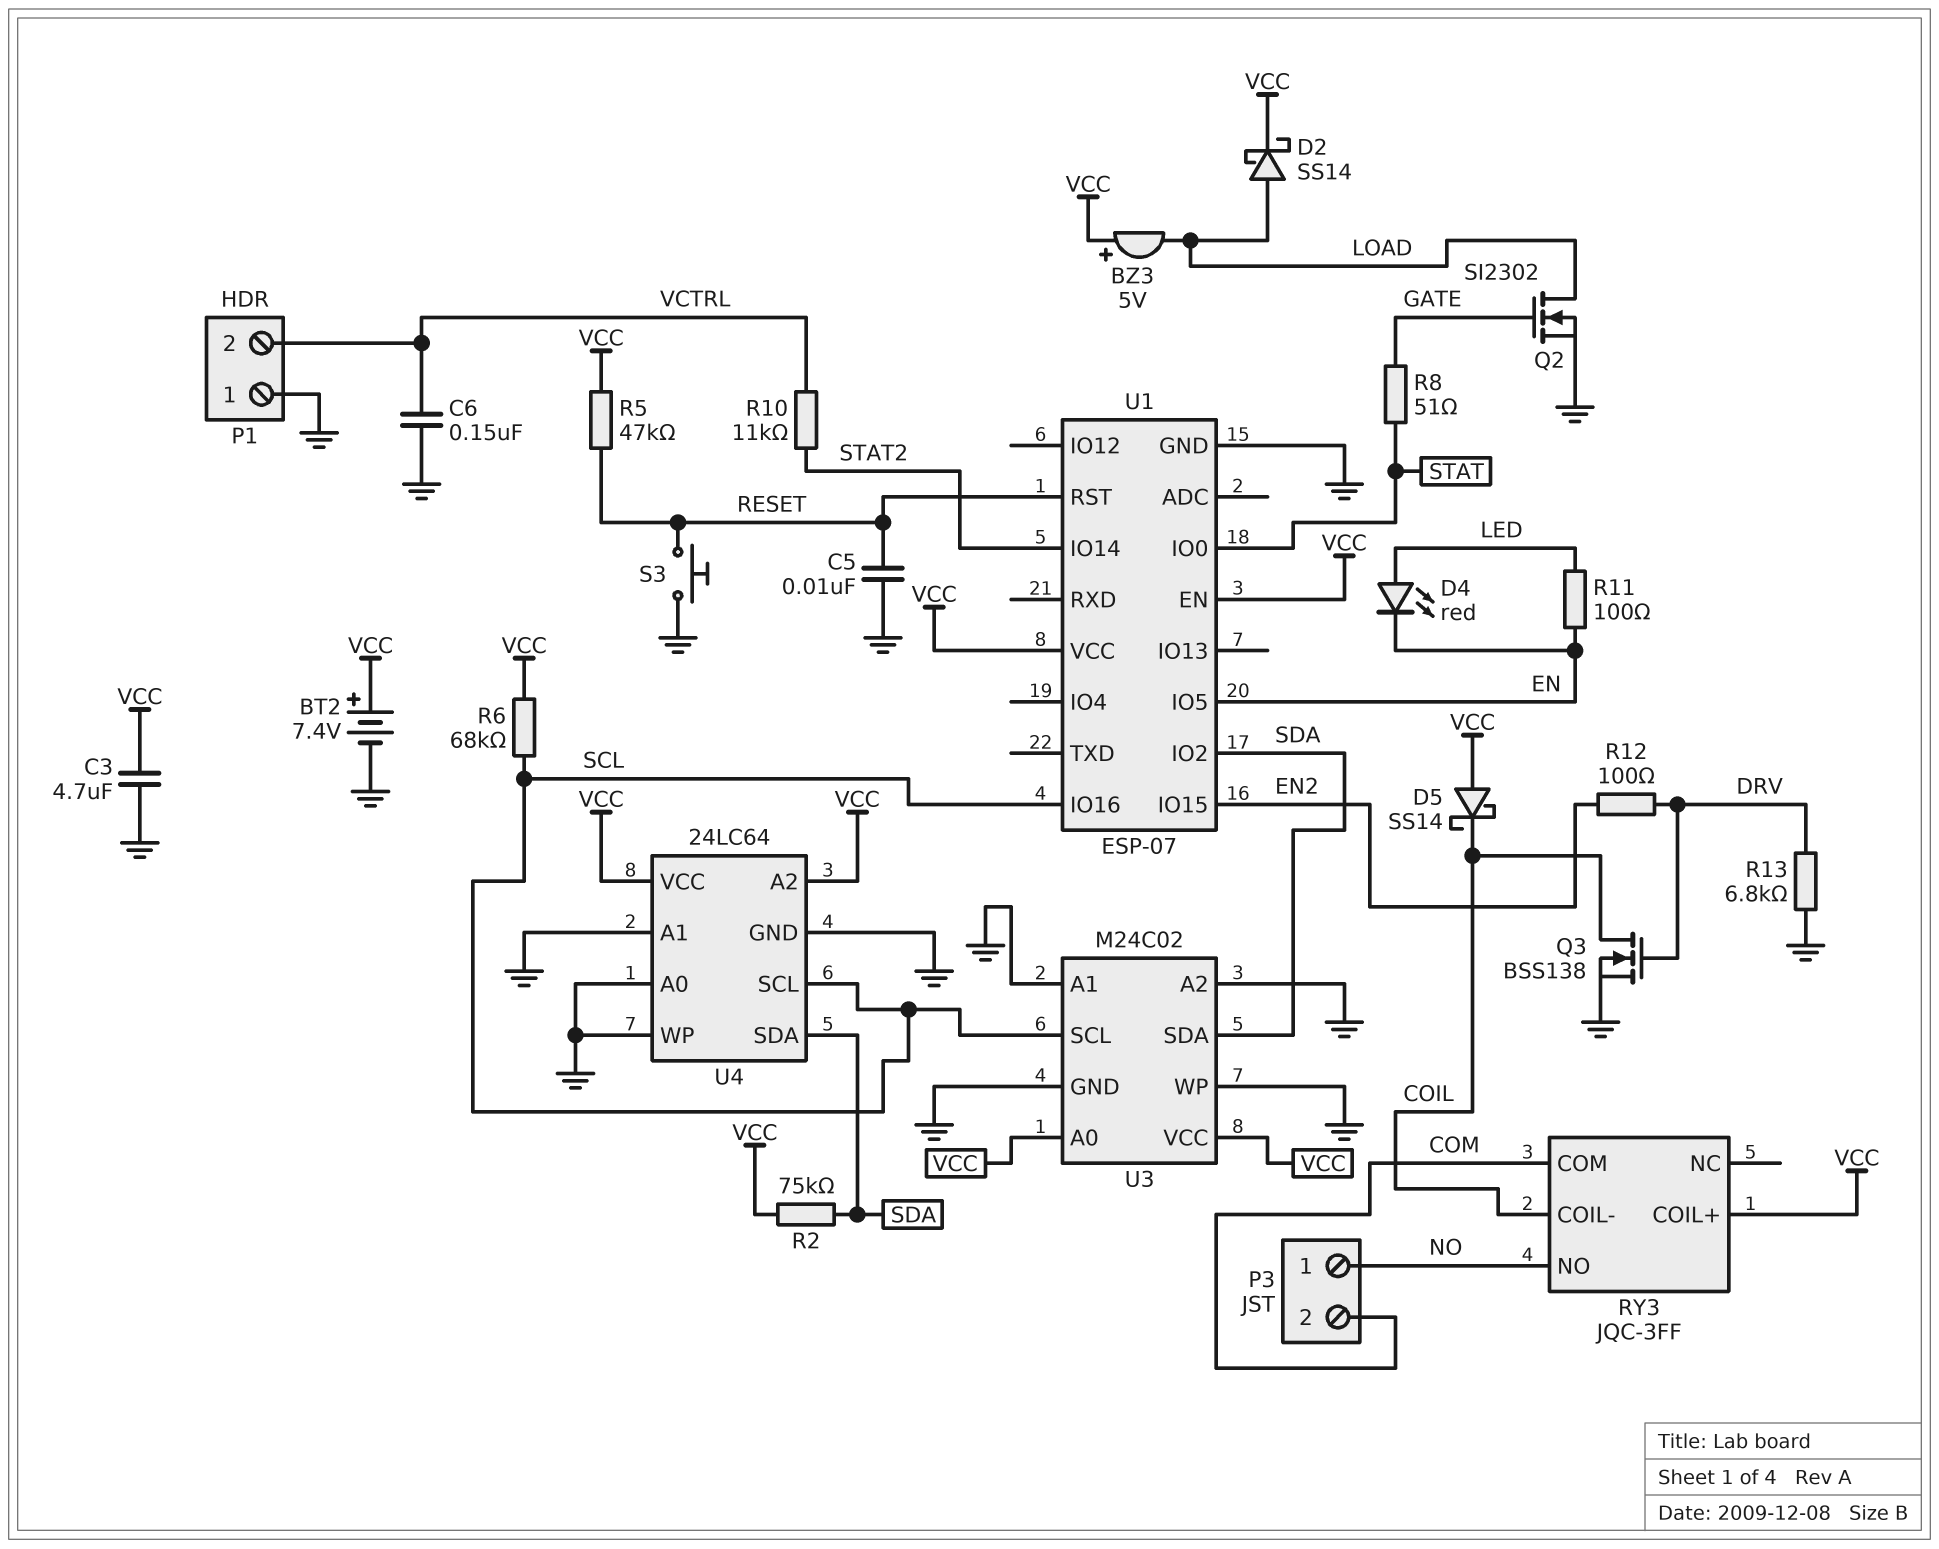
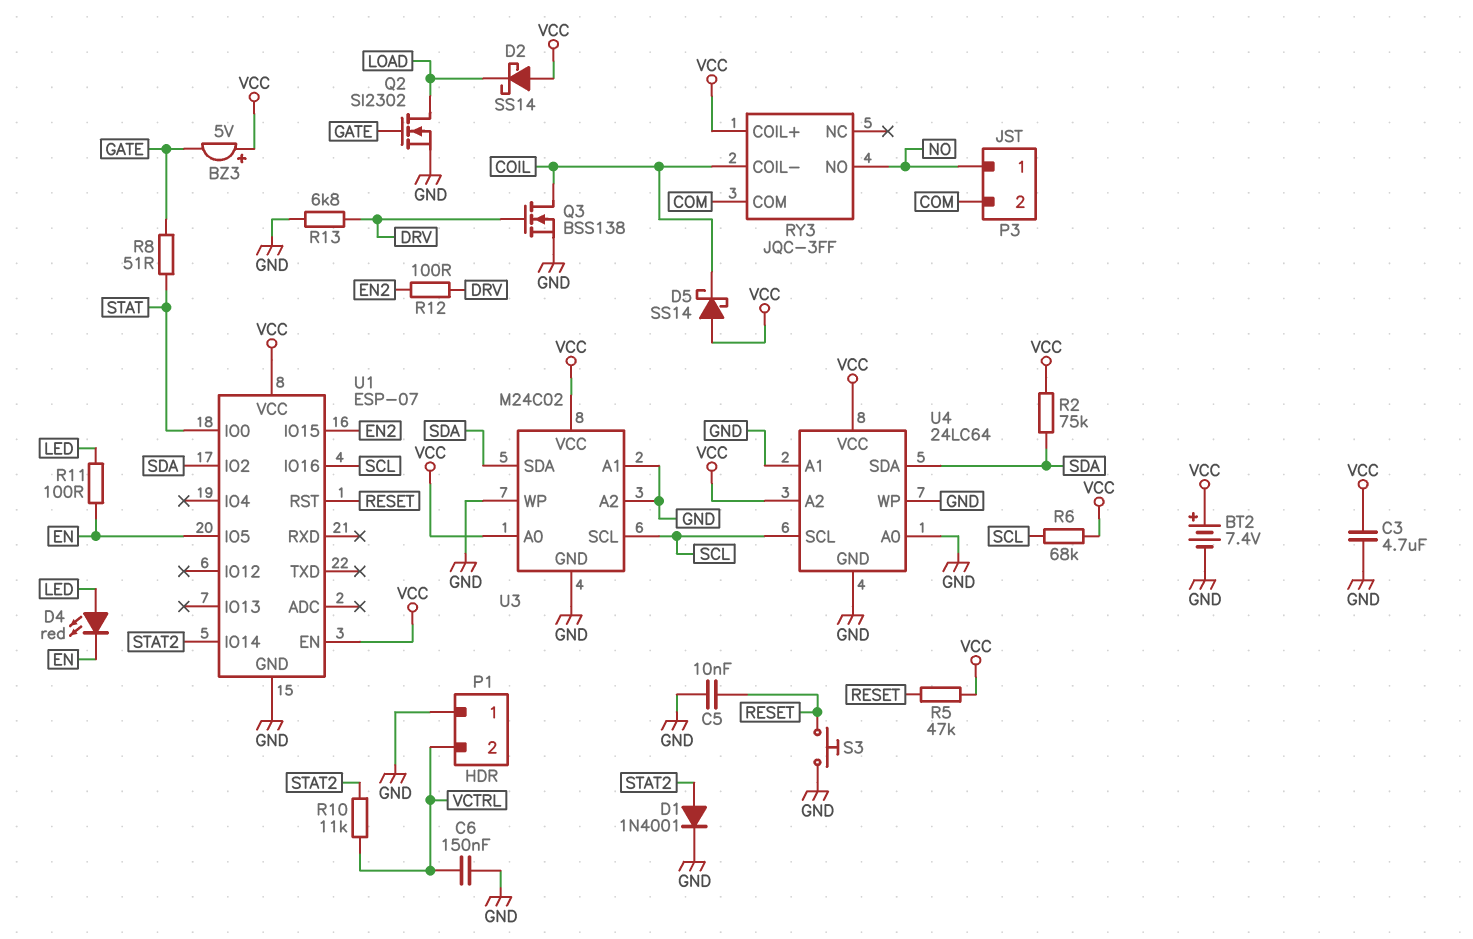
BZ3: buzzer 5V (plus VCC, minus LOAD) -> buzzer 5V (plus VCC, minus GATE)
D1: none -> diode 1N4001 (A STAT2, K GND)
D2: schottky SS14 (A LOAD, K VCC) -> schottky SS14 (A VCC, K LOAD)

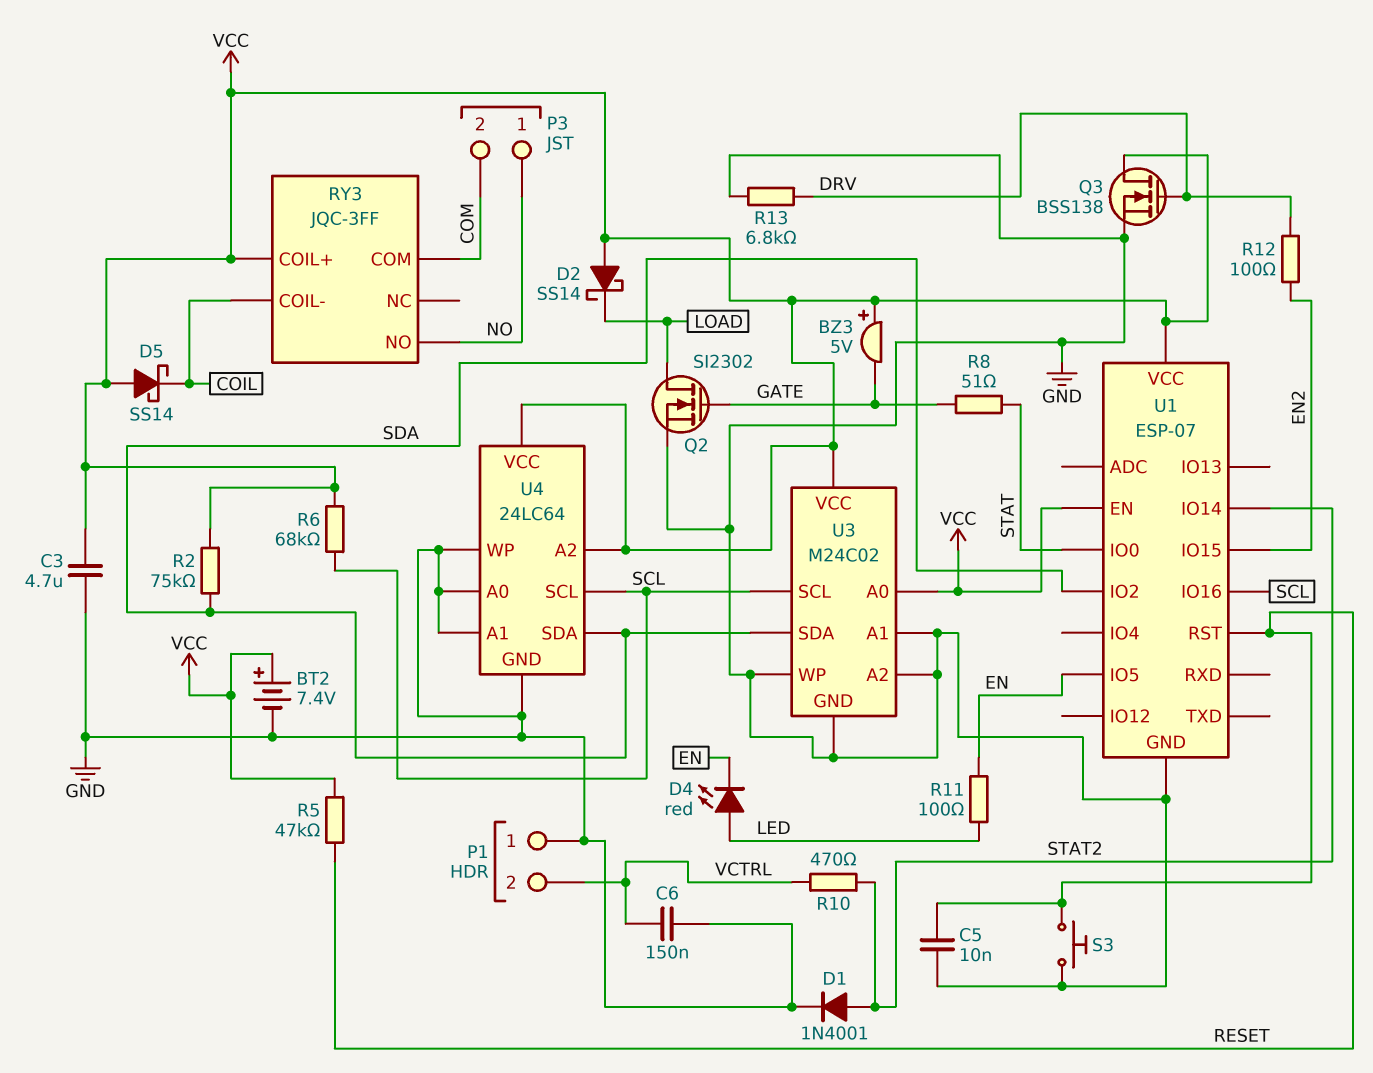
Q3: NMOS BSS138 (G DRV, D COIL, S GND) -> NMOS BSS138 (G DRV, D VCC, S GND)
R10: 11k (STAT2, VCTRL) -> 470 (STAT2, VCTRL)

